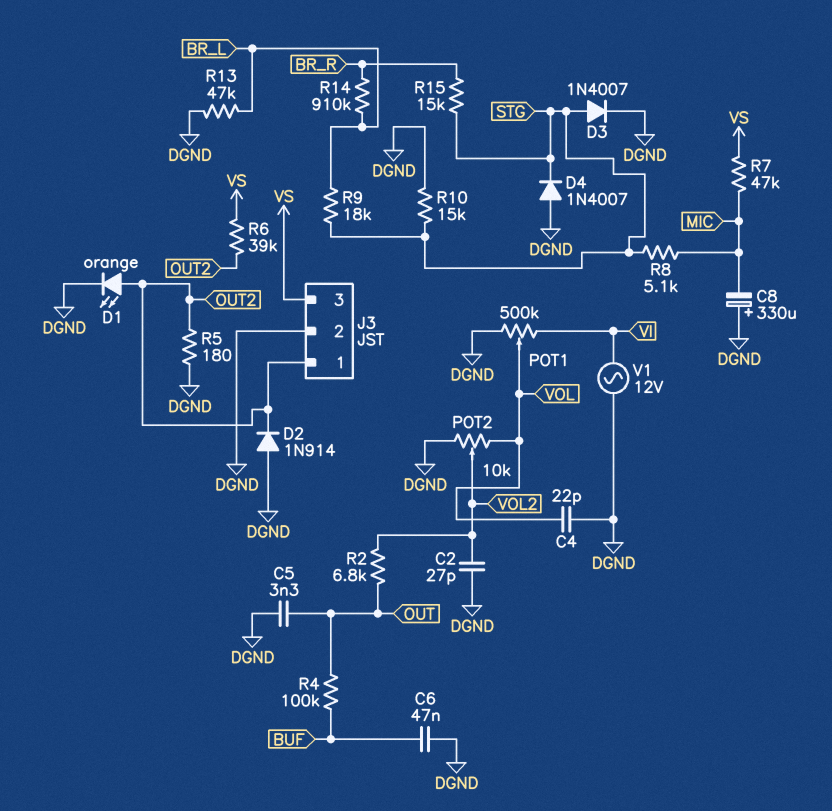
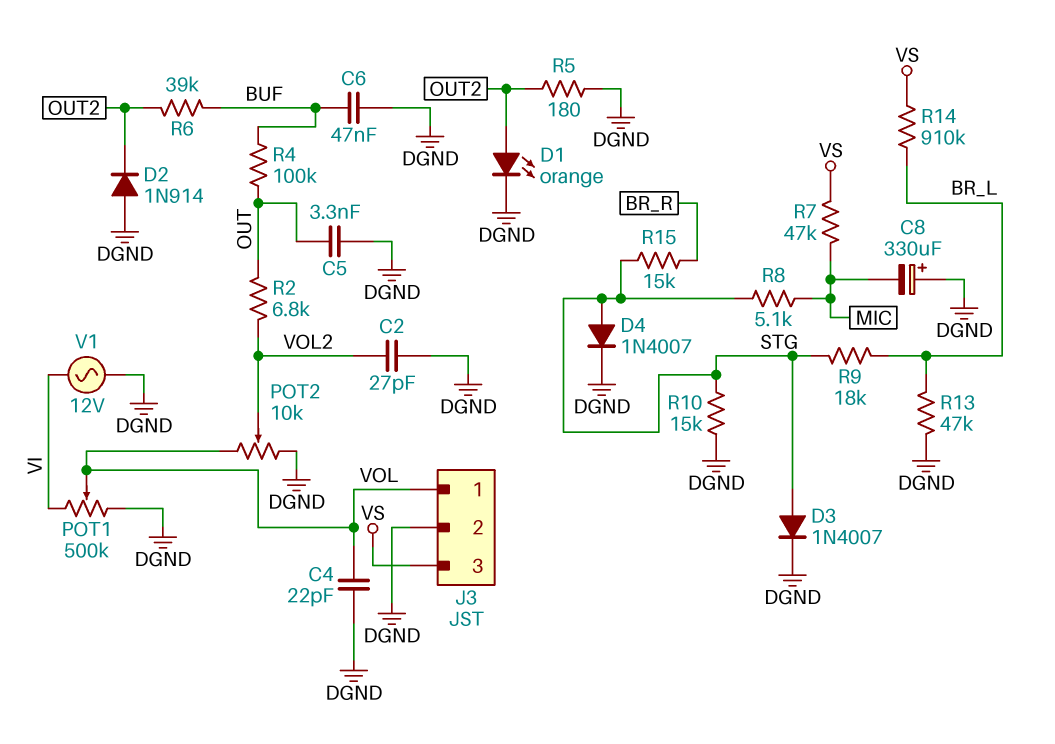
D4: diode 1N4007 (A DGND, K STG) -> diode 1N4007 (A STG, K DGND)
J3 pin 1: OUT2 -> VOL
R6: 39k (OUT2, VS) -> 39k (BUF, OUT2)
R14: 910k (BR_L, BR_R) -> 910k (BR_L, VS)

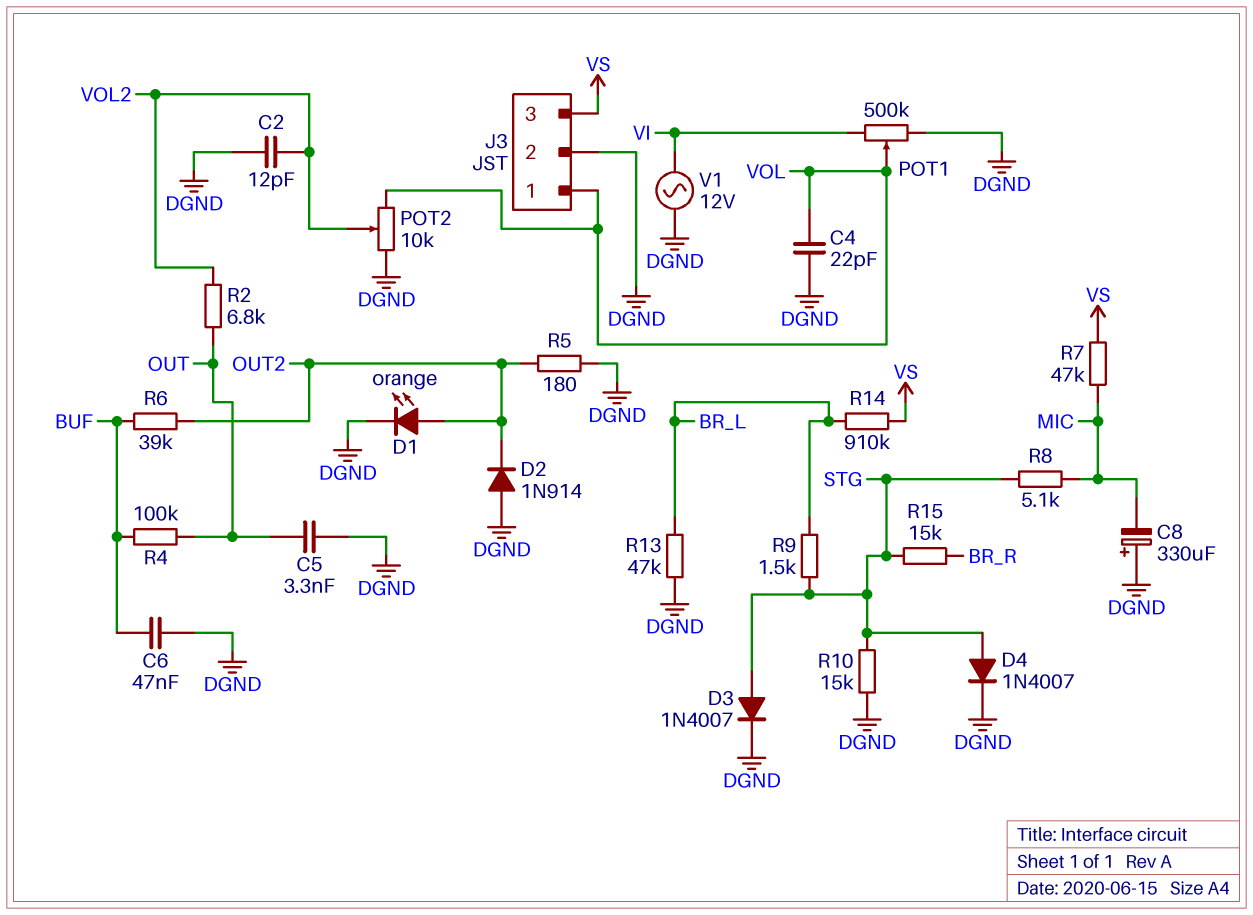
C2: 27pF (DGND, VOL2) -> 12pF (DGND, VOL2)
R9: 18k (BR_L, STG) -> 1.5k (BR_L, STG)

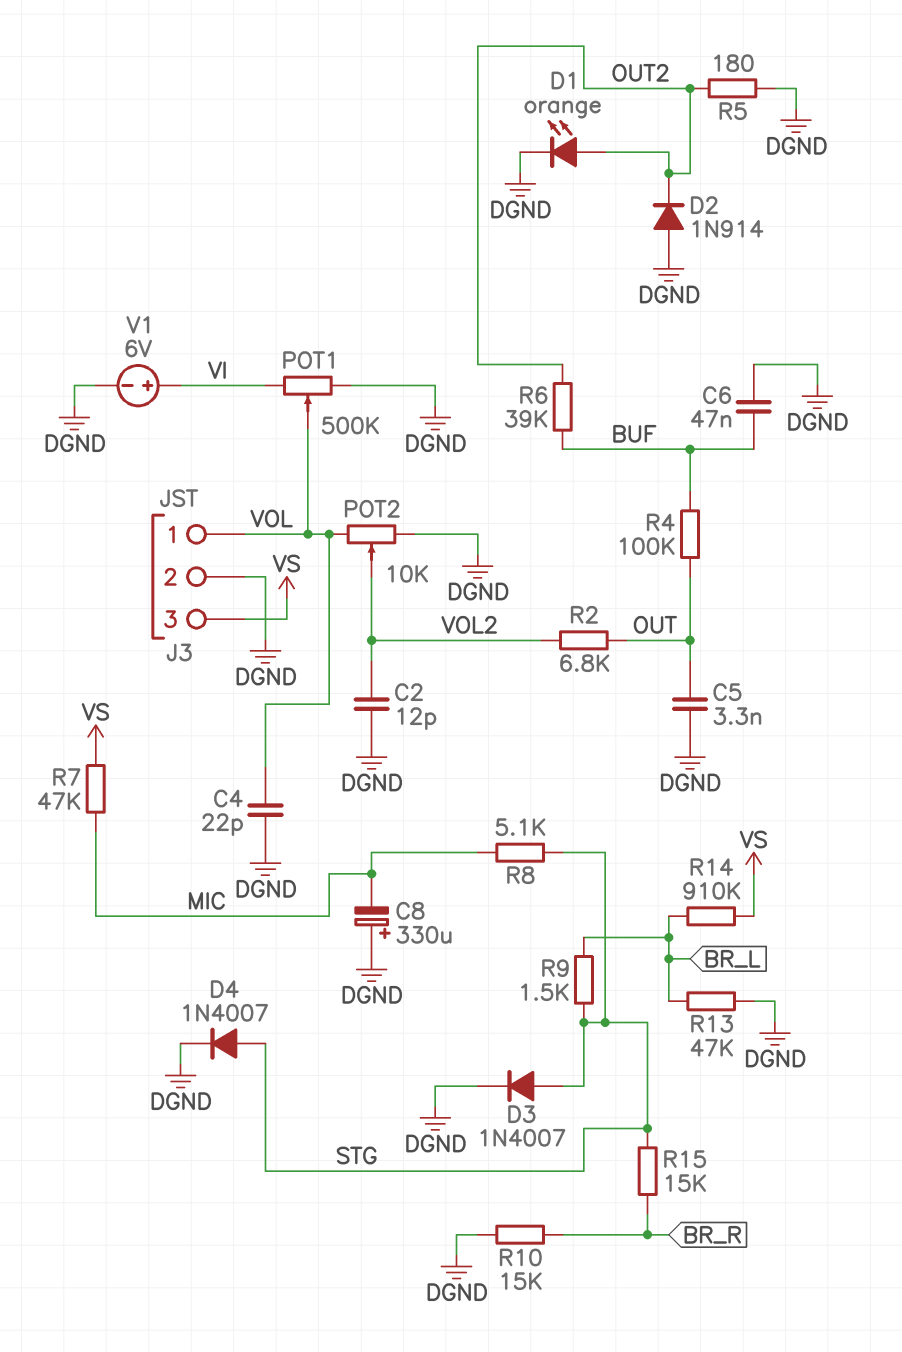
R10: 15k (DGND, STG) -> 15k (BR_R, DGND)
V1: AC 12V (DGND, VI) -> 6V (plus VI, minus DGND)

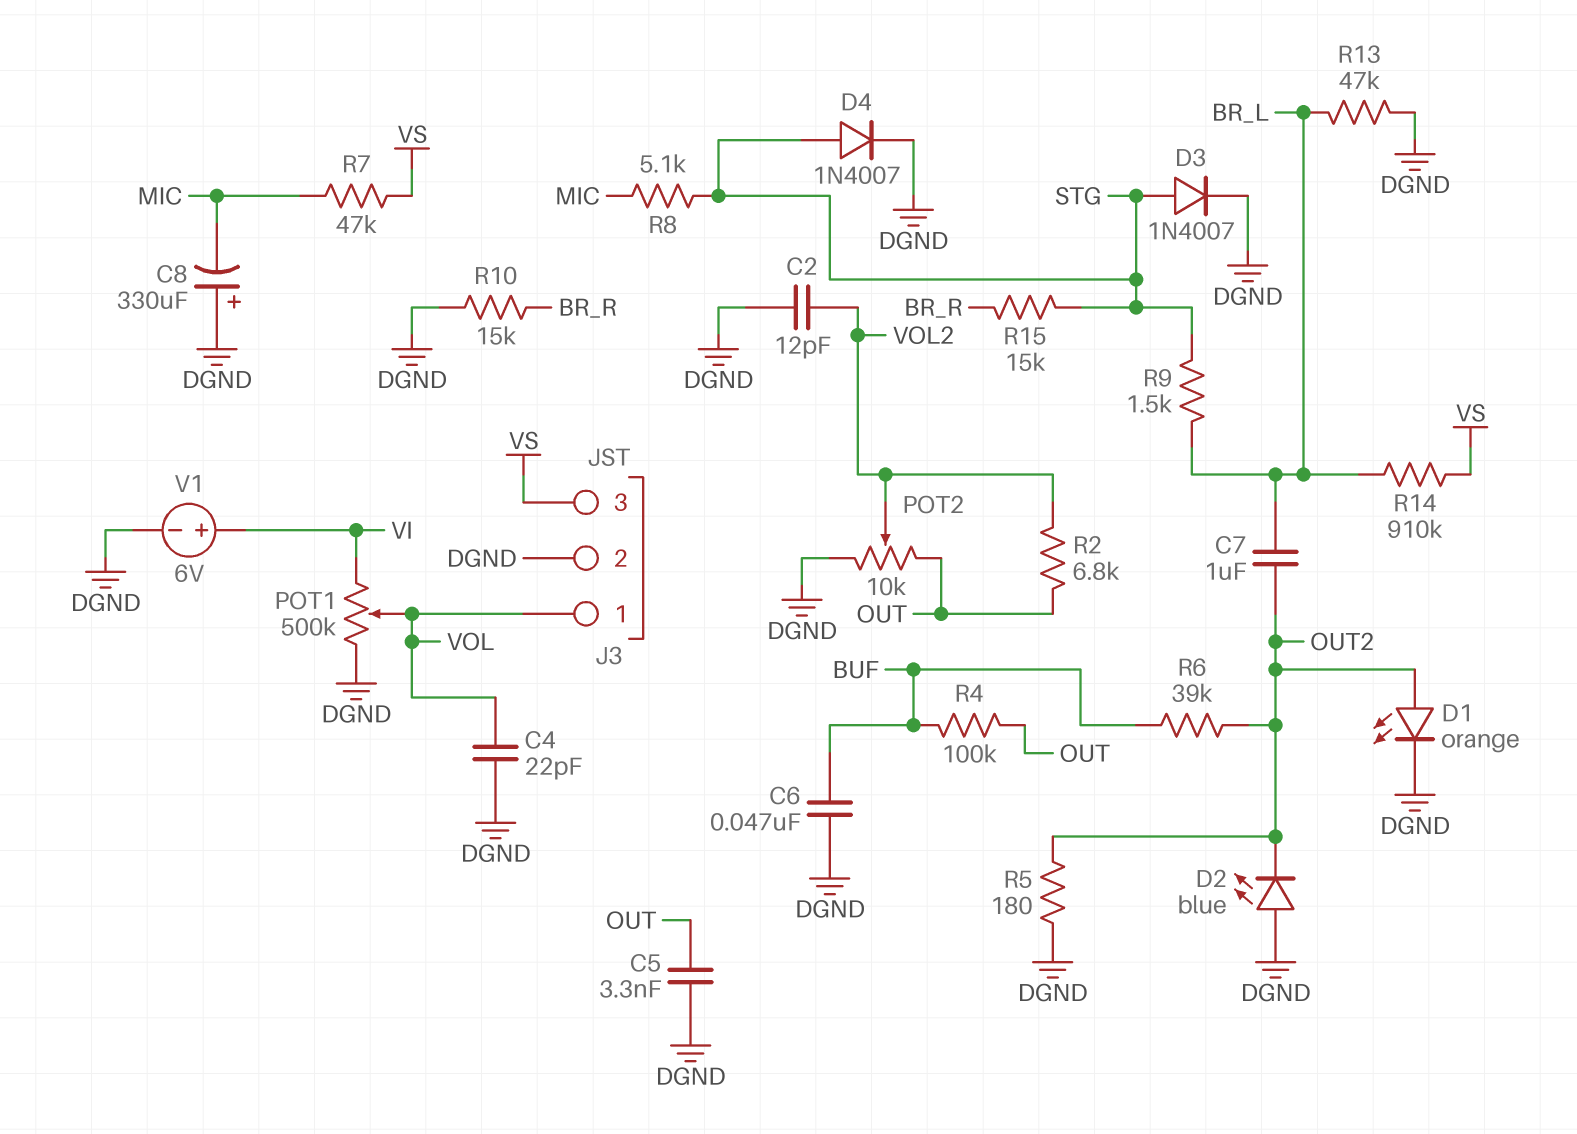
C7: none -> 1uF (BR_L, OUT2)
D2: diode 1N914 (A DGND, K OUT2) -> LED blue (A DGND, K OUT2)
POT2: 10k (DGND, VOL, wiper VOL2) -> 10k (DGND, OUT, wiper VOL2)

